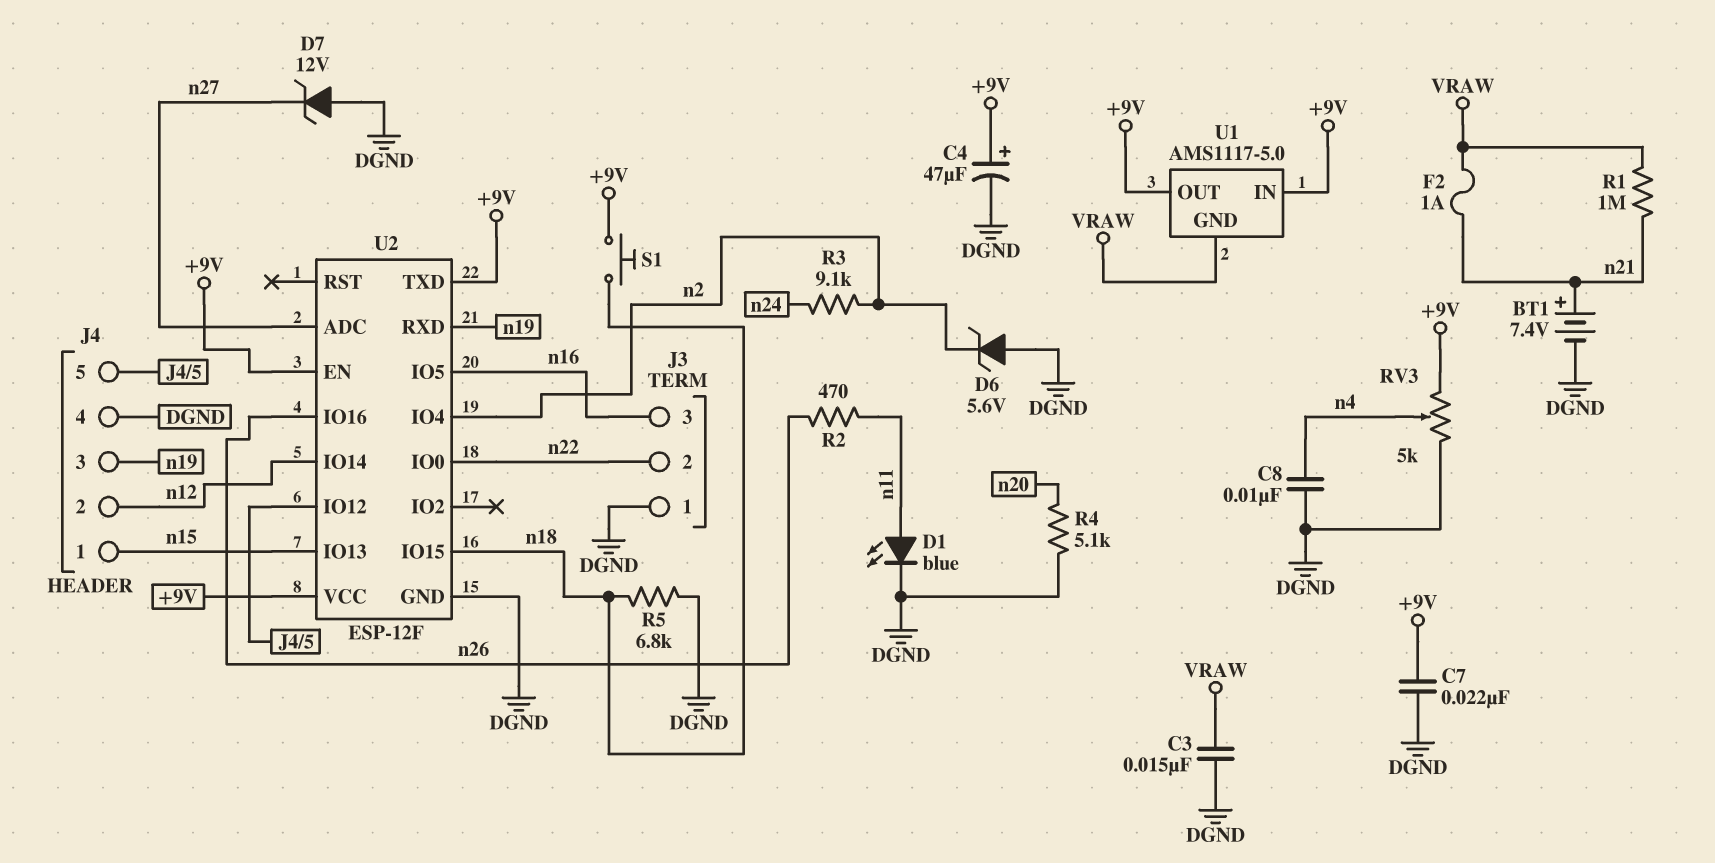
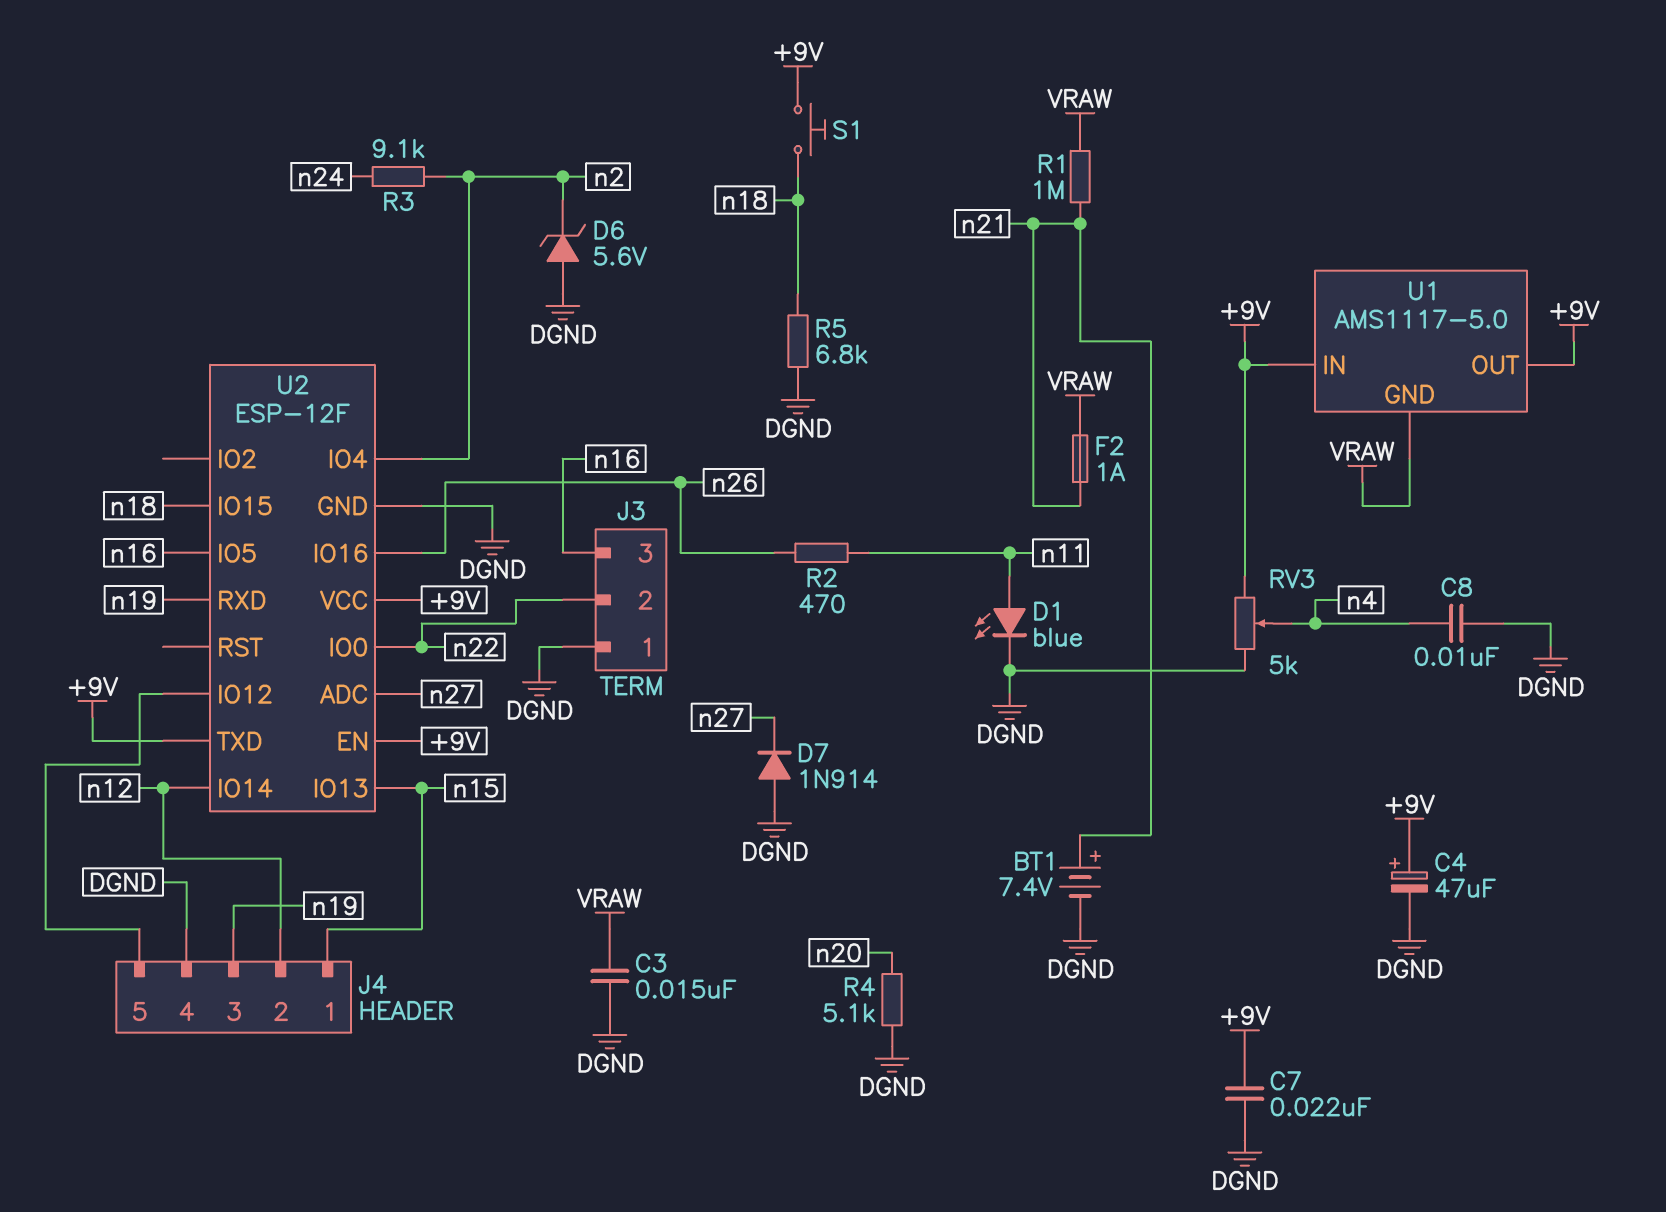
D7: zener 12V (A DGND, K n27) -> diode 1N914 (A DGND, K n27)

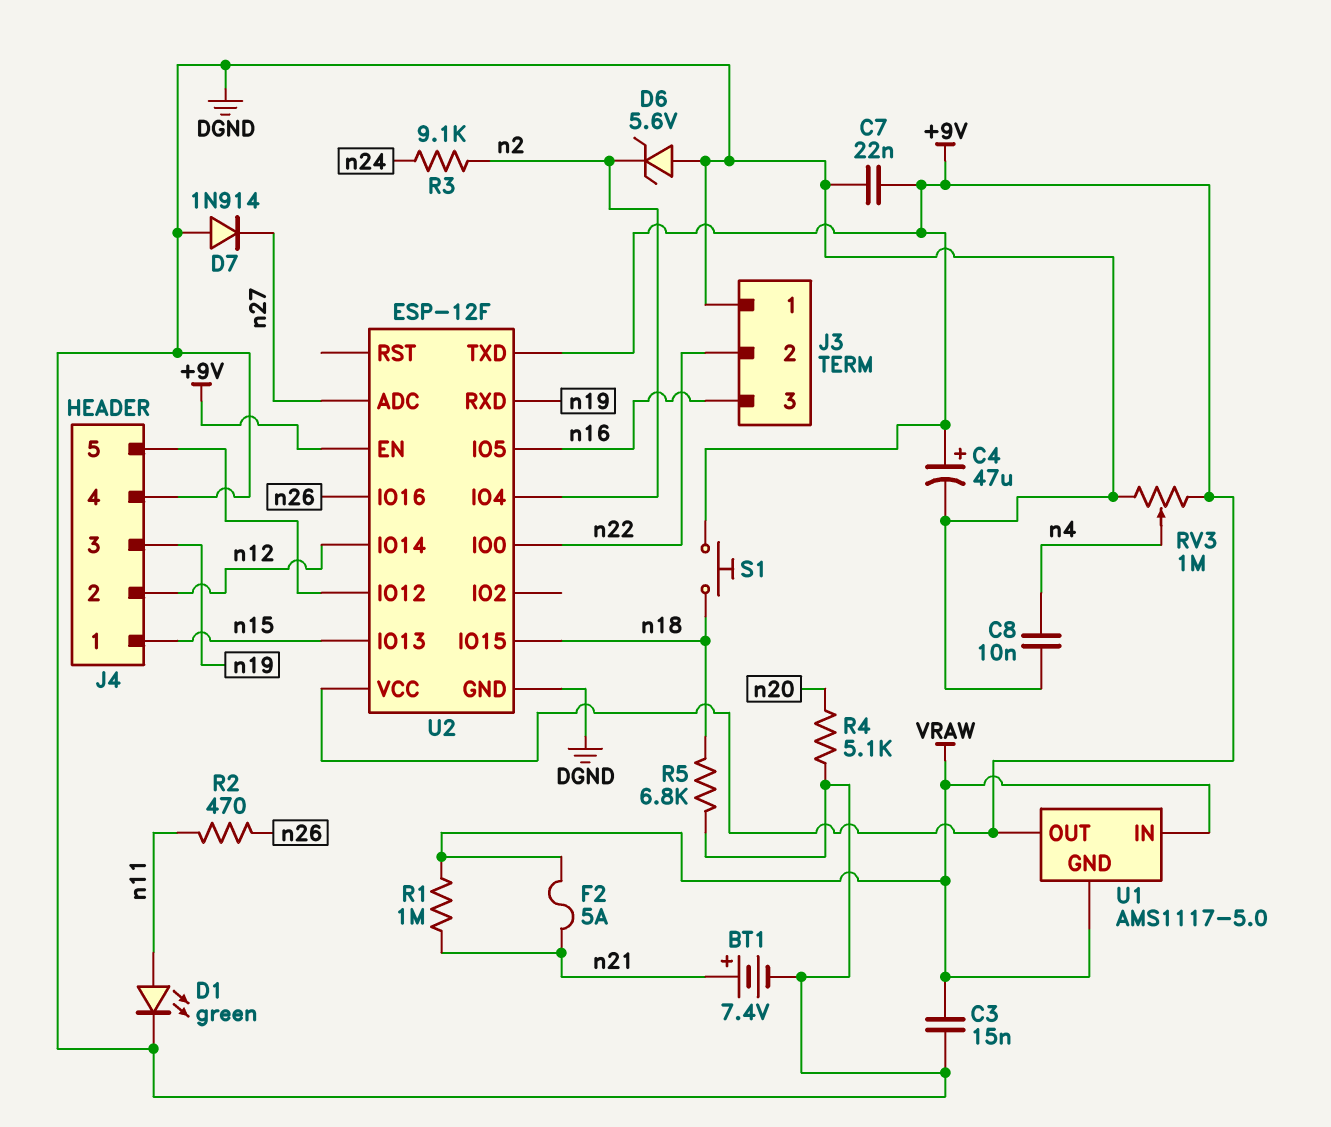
D1: LED blue (A n11, K DGND) -> LED green (A n11, K DGND)
F2: 1A (VRAW, n21) -> 5A (VRAW, n21)
RV3: 5k (+9V, DGND, wiper n4) -> 1M (+9V, DGND, wiper n4)
U1 pin IN: +9V -> VRAW

